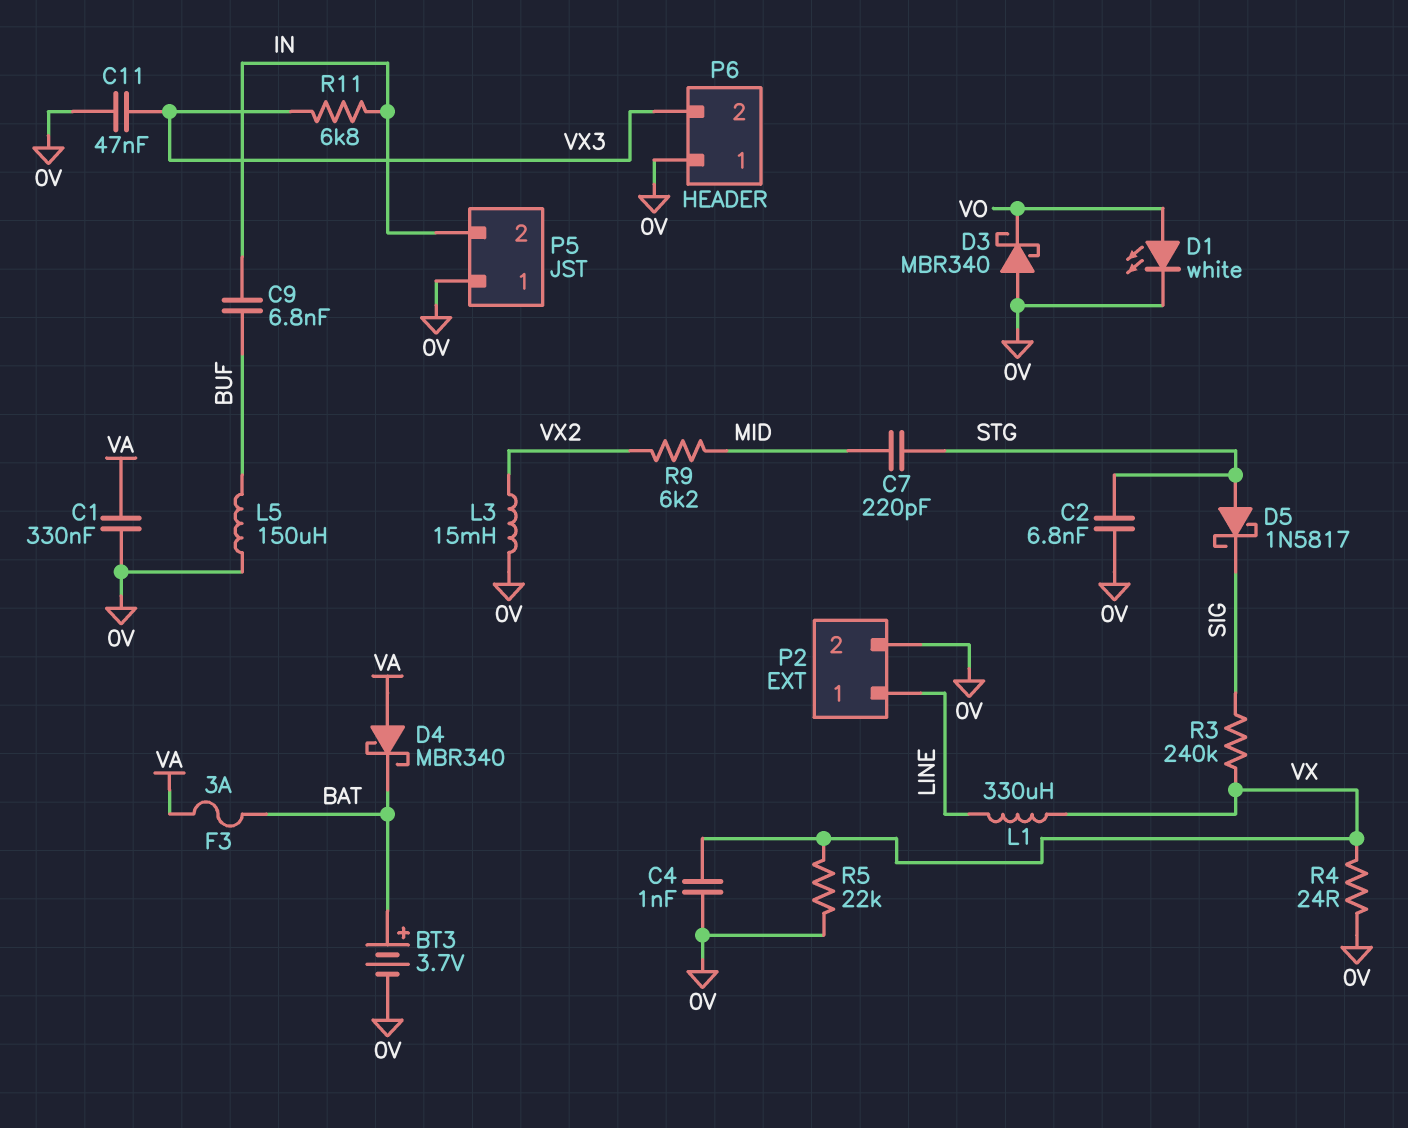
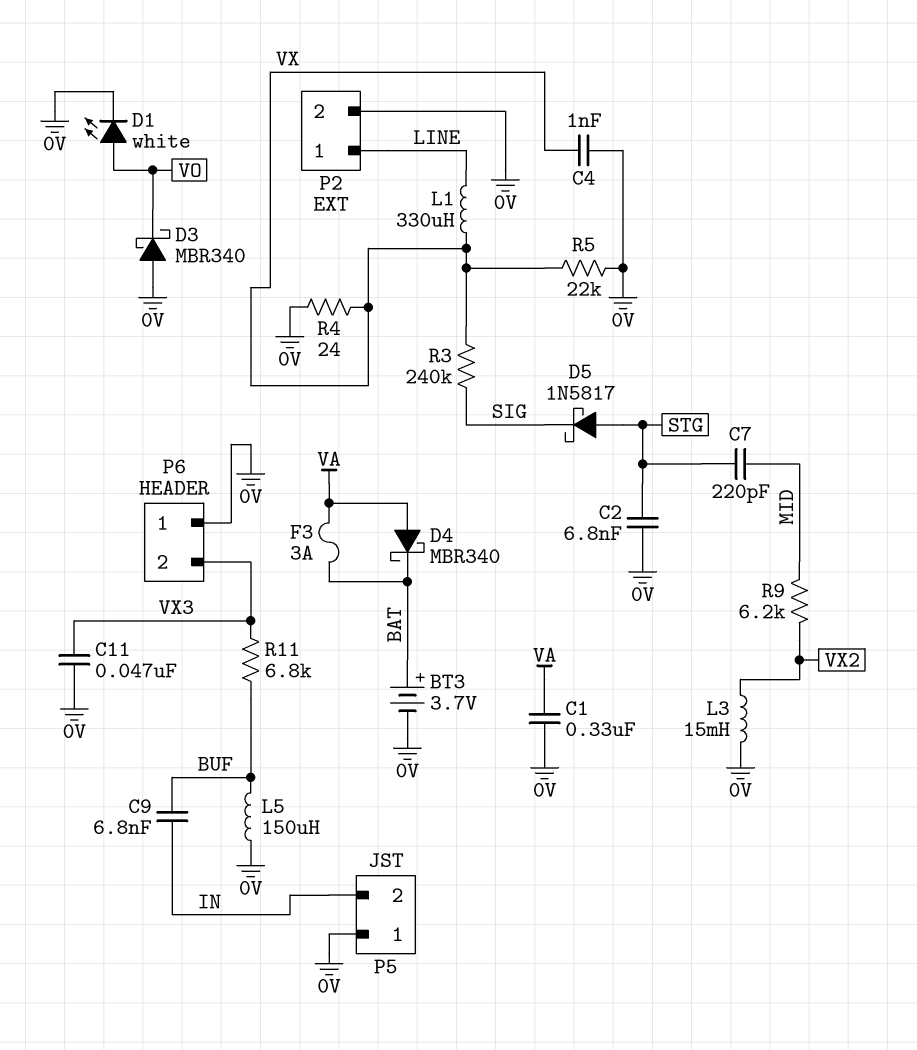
R11: 6.8k (IN, VX3) -> 6.8k (BUF, VX3)

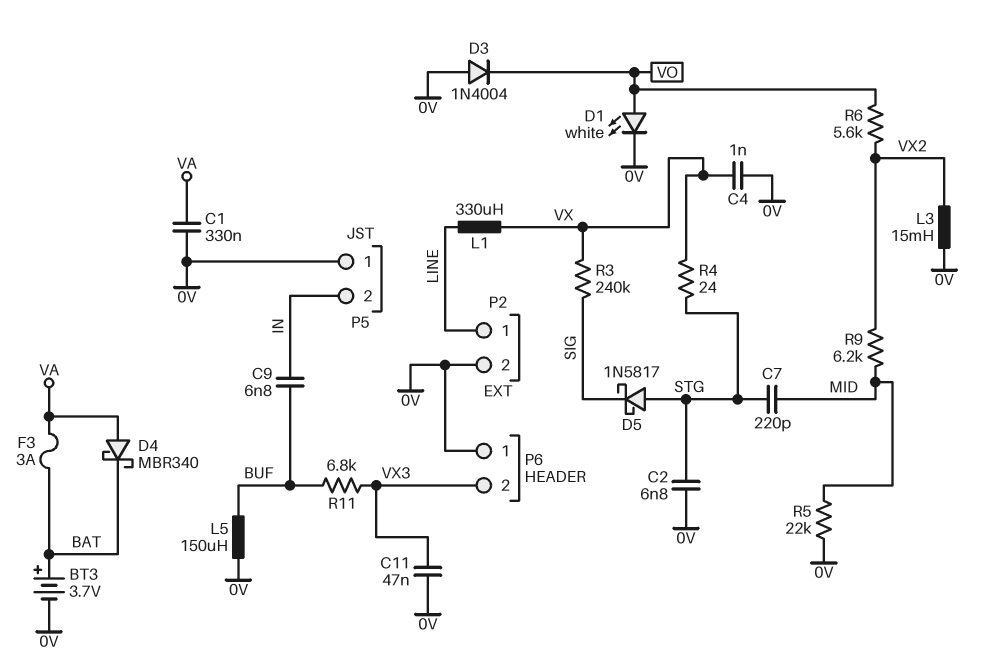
D3: schottky MBR340 (A 0V, K VO) -> diode 1N4004 (A 0V, K VO)
R4: 24 (0V, VX) -> 24 (STG, VX)
R5: 22k (0V, VX) -> 22k (0V, MID)
R6: none -> 5.6k (VO, VX2)

